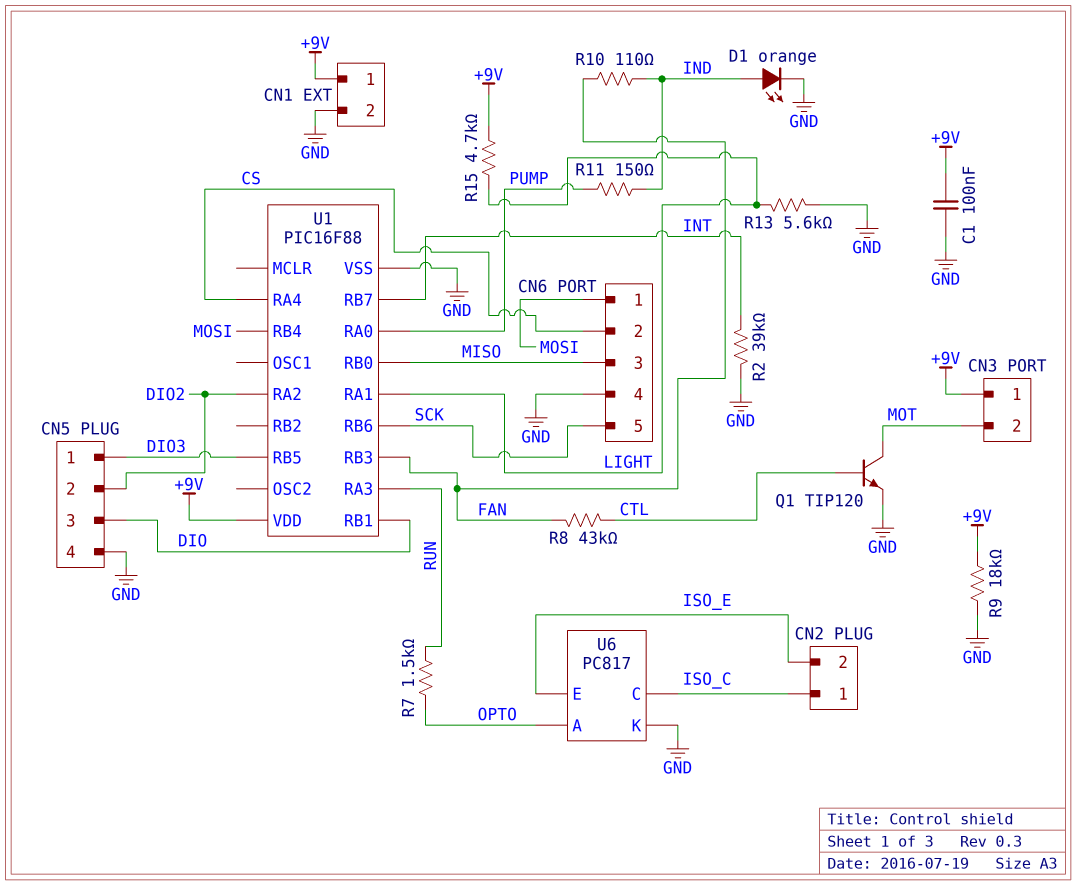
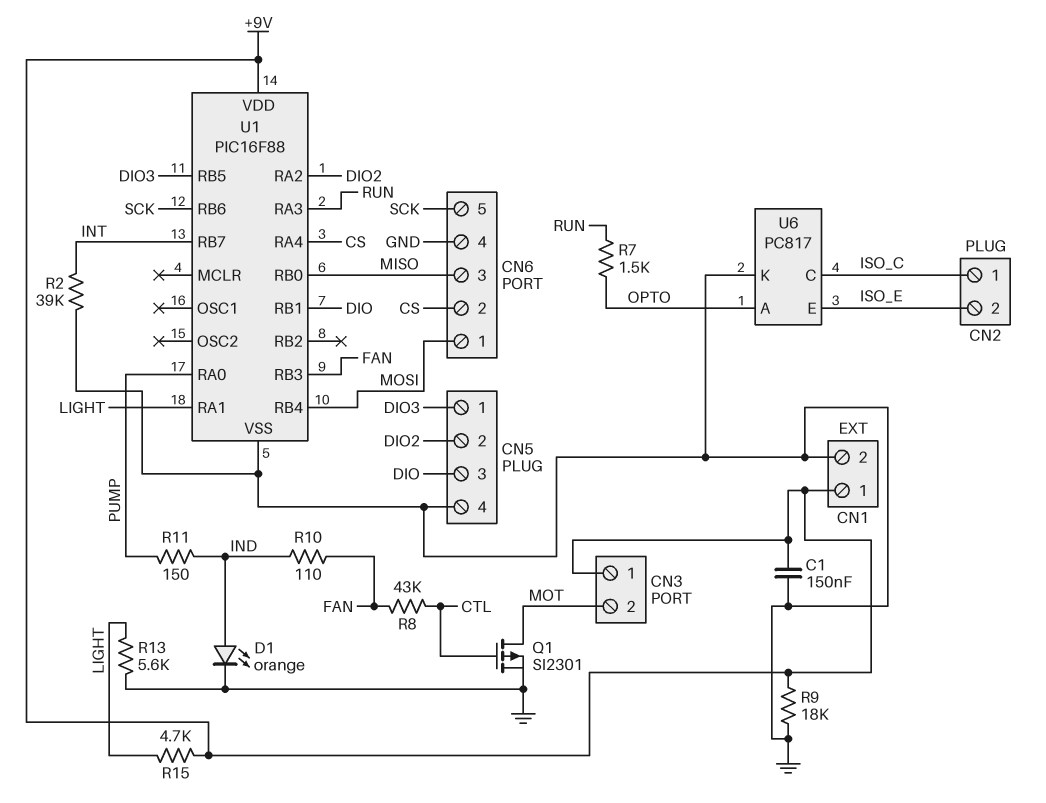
C1: 100nF (+9V, GND) -> 150nF (+9V, GND)
Q1: NPN TIP120 (B CTL, C MOT, E GND) -> PMOS SI2301 (G CTL, D MOT, S GND)

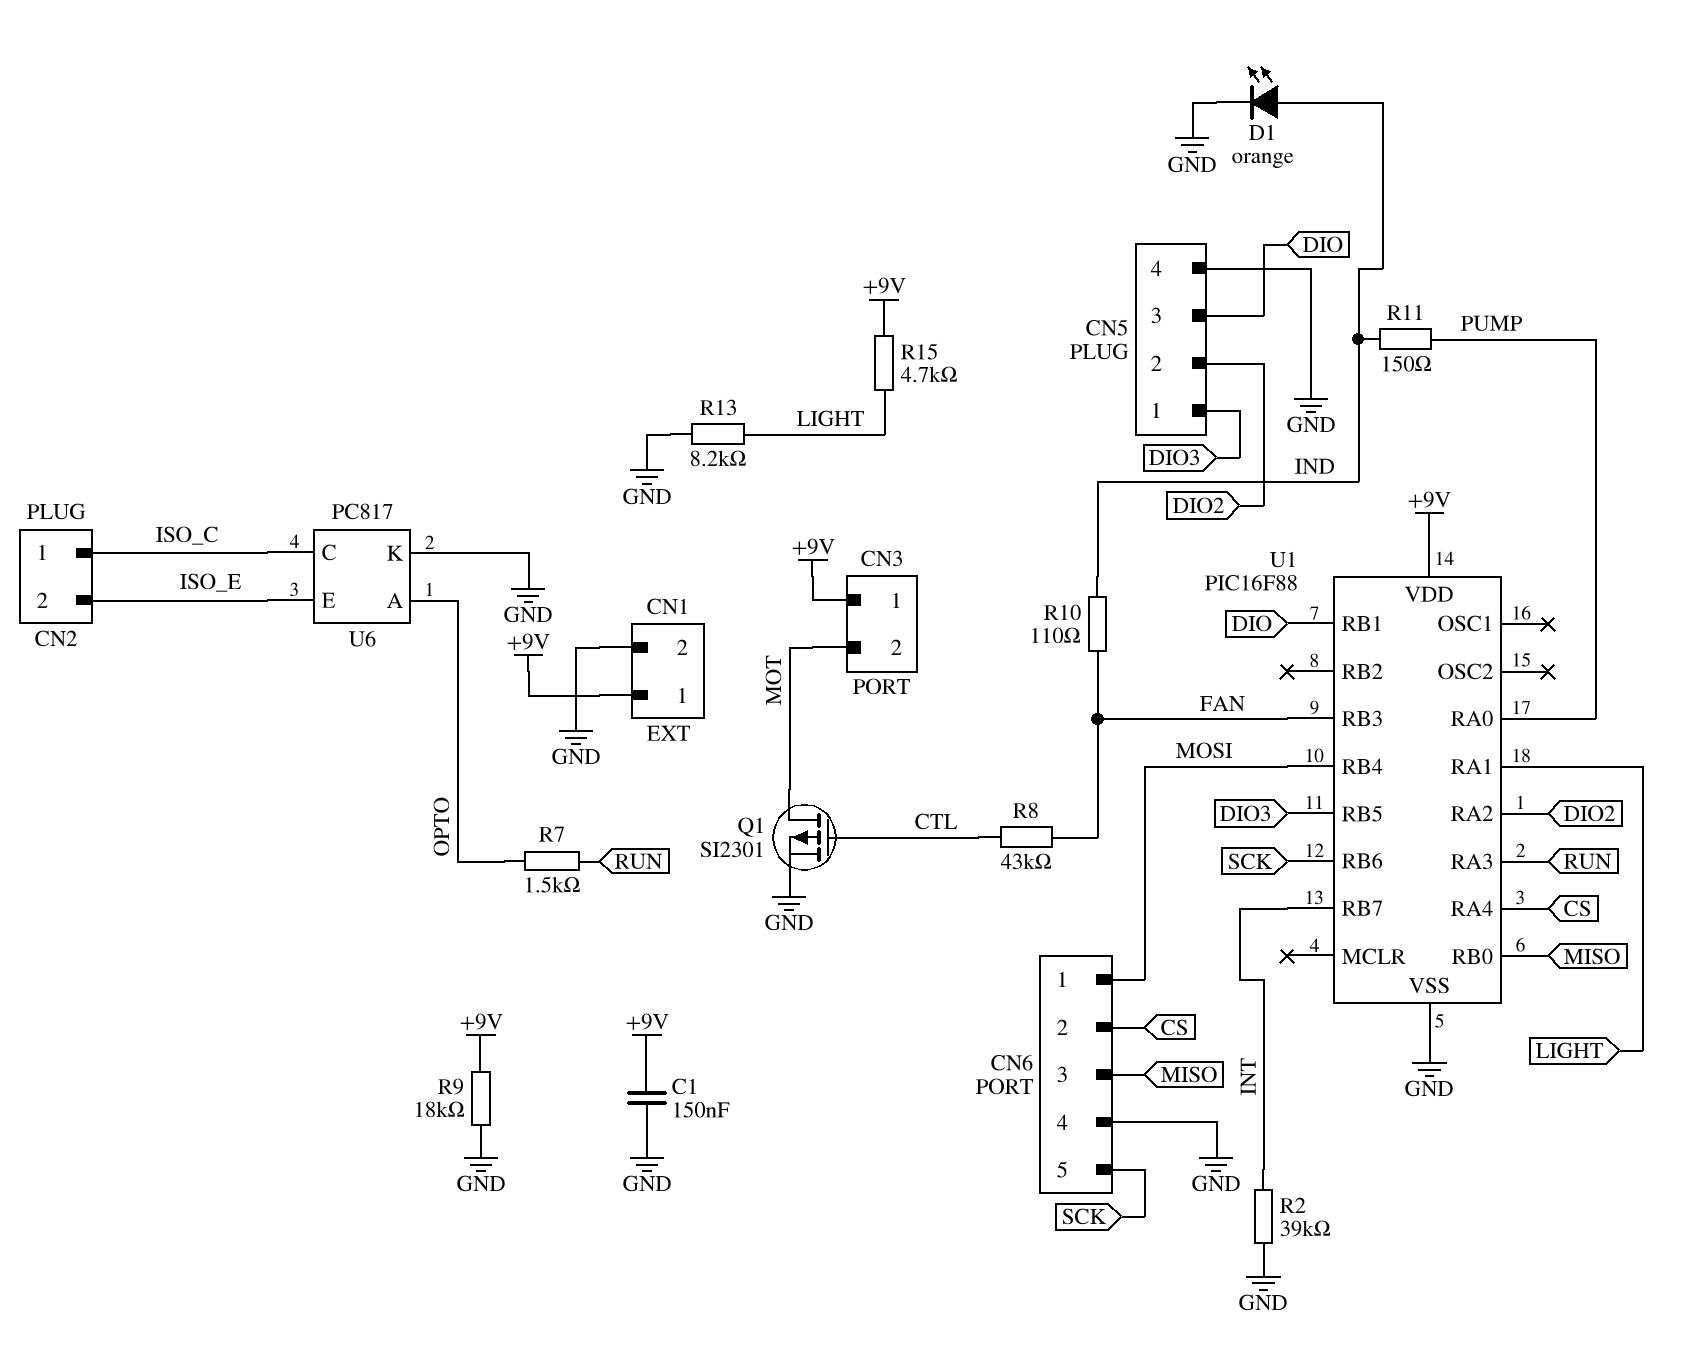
R13: 5.6k (GND, LIGHT) -> 8.2k (GND, LIGHT)

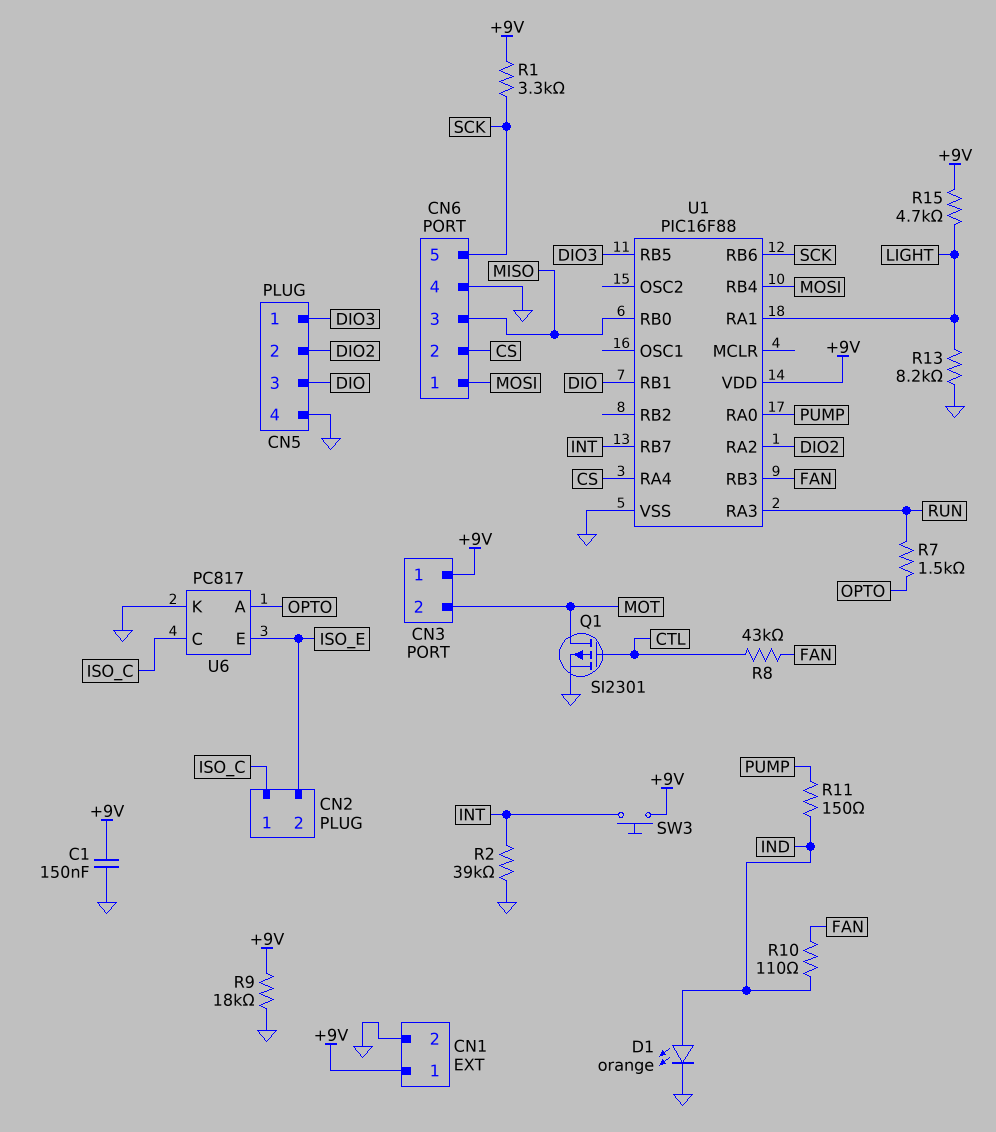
R1: none -> 3.3k (+9V, SCK)
SW3: none -> button (+9V, INT)

